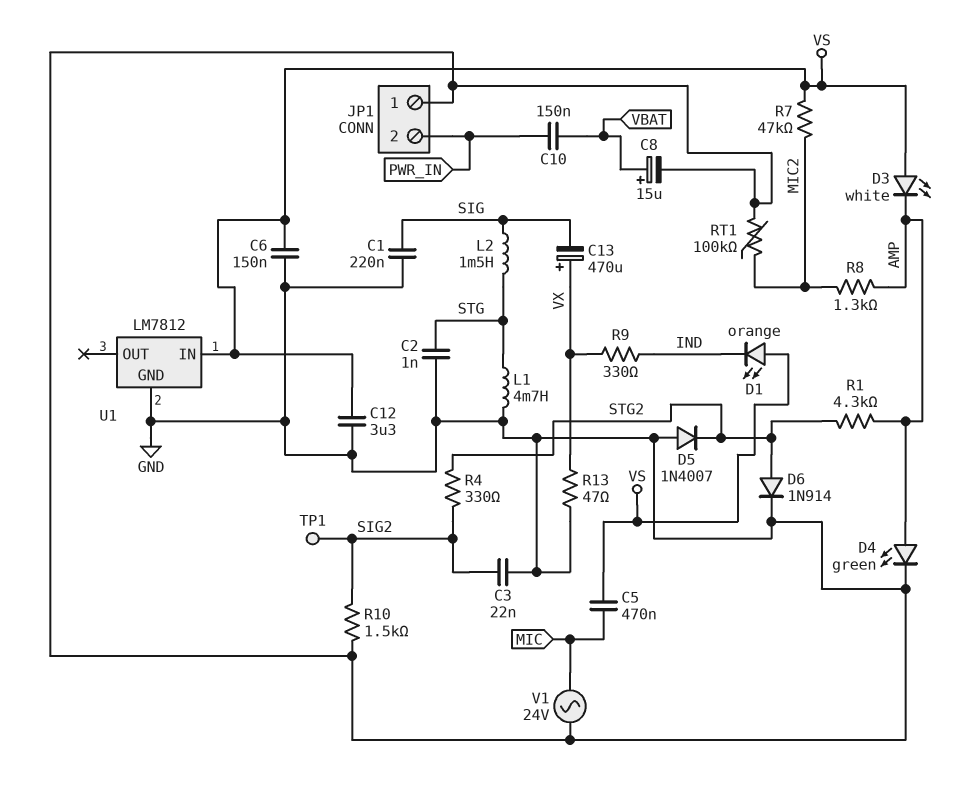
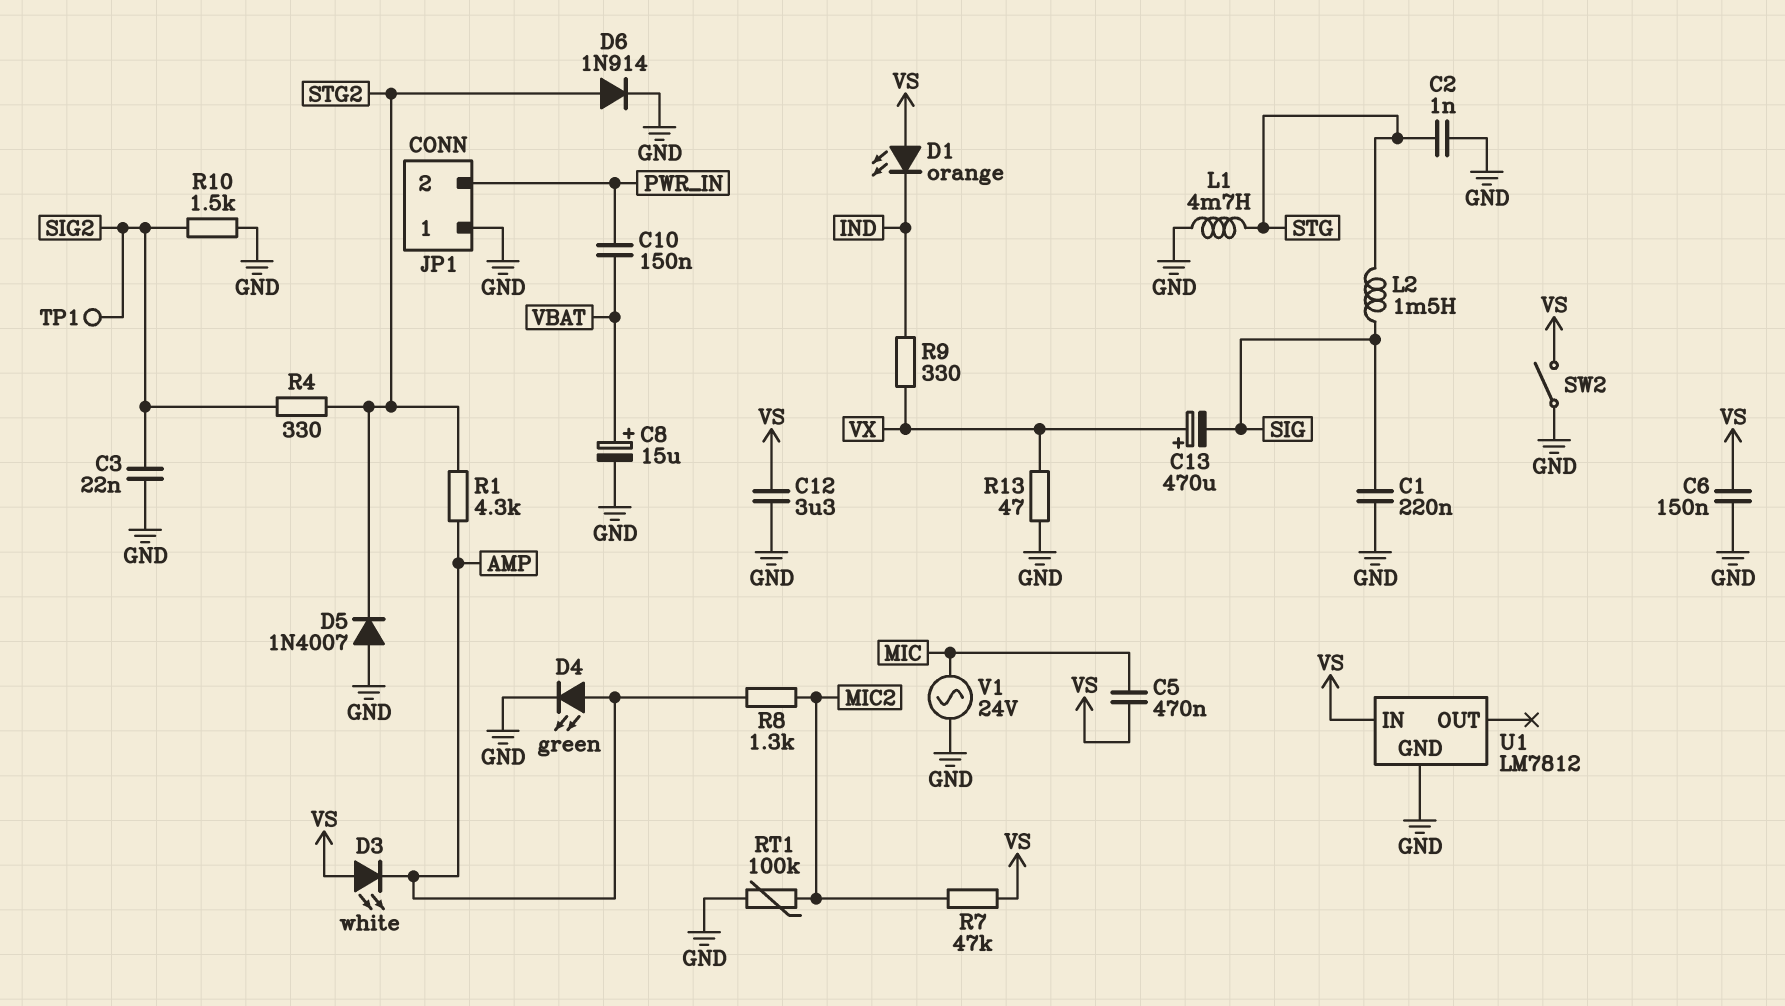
SW2: none -> switch (GND, VS)

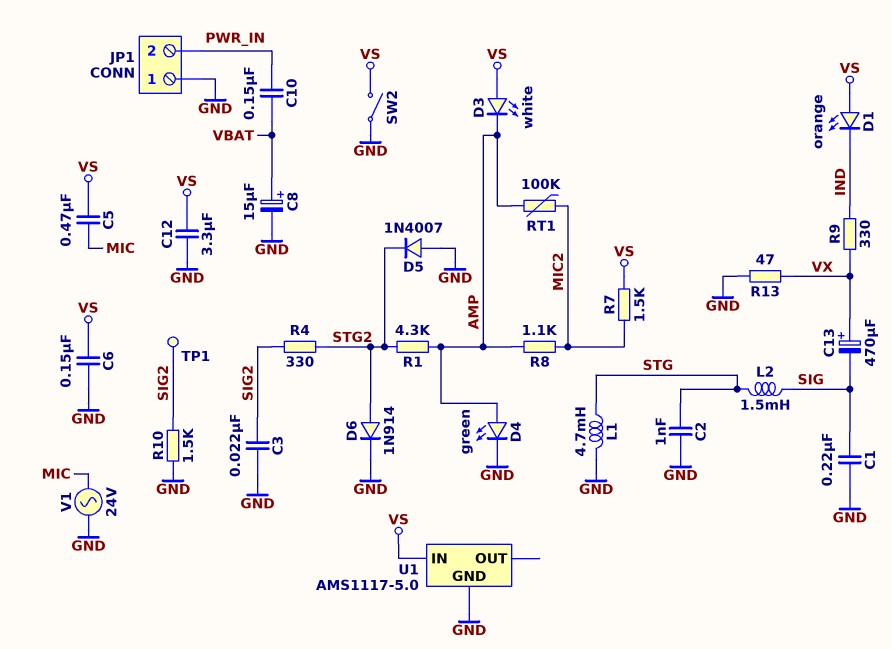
R7: 47k (MIC2, VS) -> 1.5k (MIC2, VS)
R8: 1.3k (AMP, MIC2) -> 1.1k (AMP, MIC2)
RT1: 100k (GND, MIC2) -> 100k (AMP, MIC2)
U1: LM7812 -> AMS1117-5.0

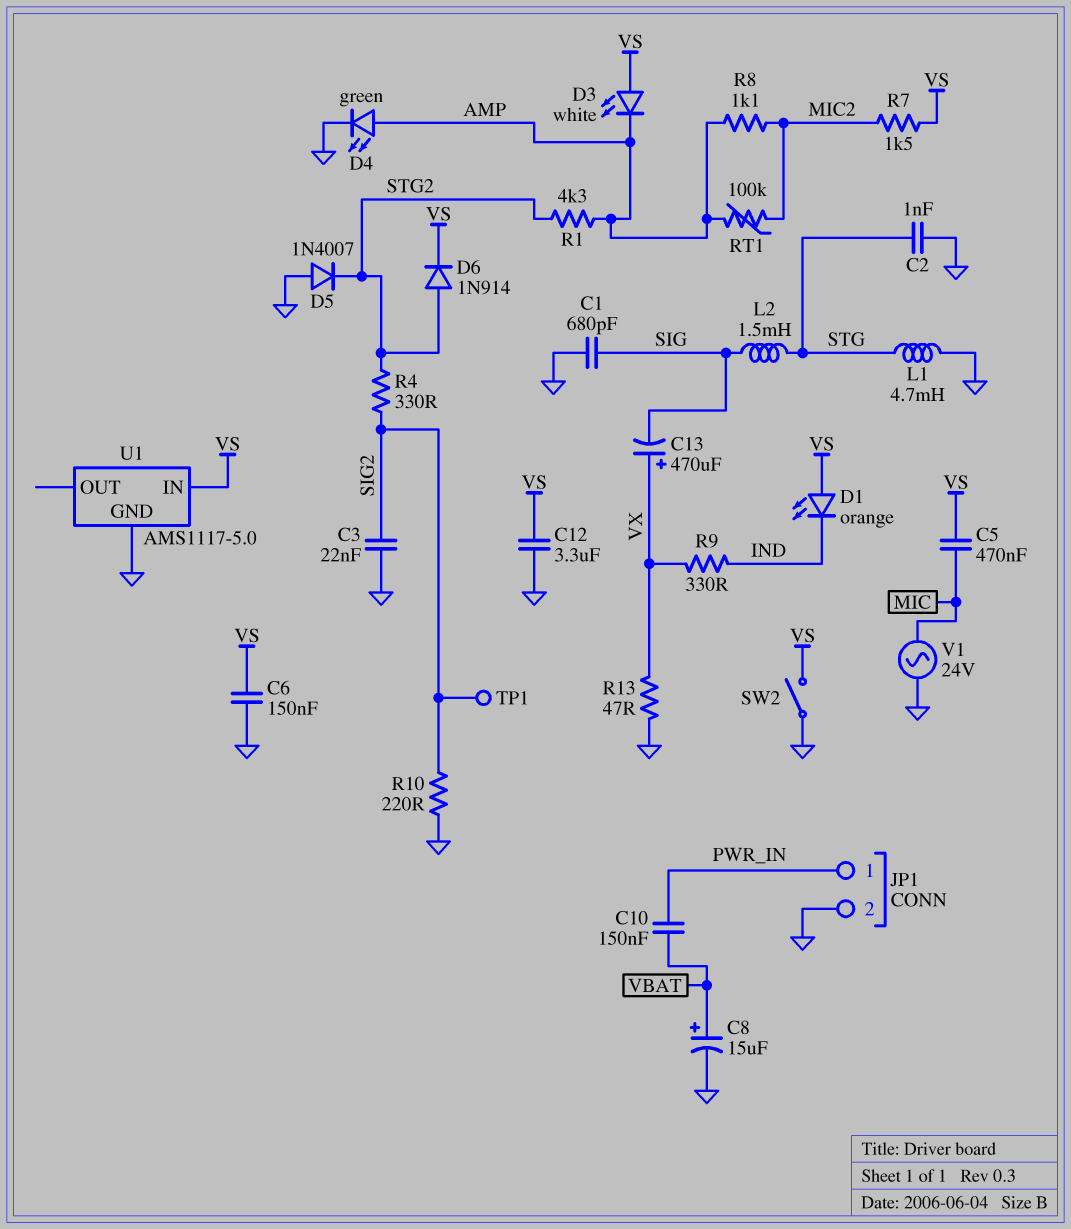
C1: 220nF (GND, SIG) -> 680pF (GND, SIG)
D6: diode 1N914 (A STG2, K GND) -> diode 1N914 (A STG2, K VS)
JP1 pin 1: GND -> PWR_IN
JP1 pin 2: PWR_IN -> GND
R10: 1.5k (GND, SIG2) -> 220 (GND, SIG2)

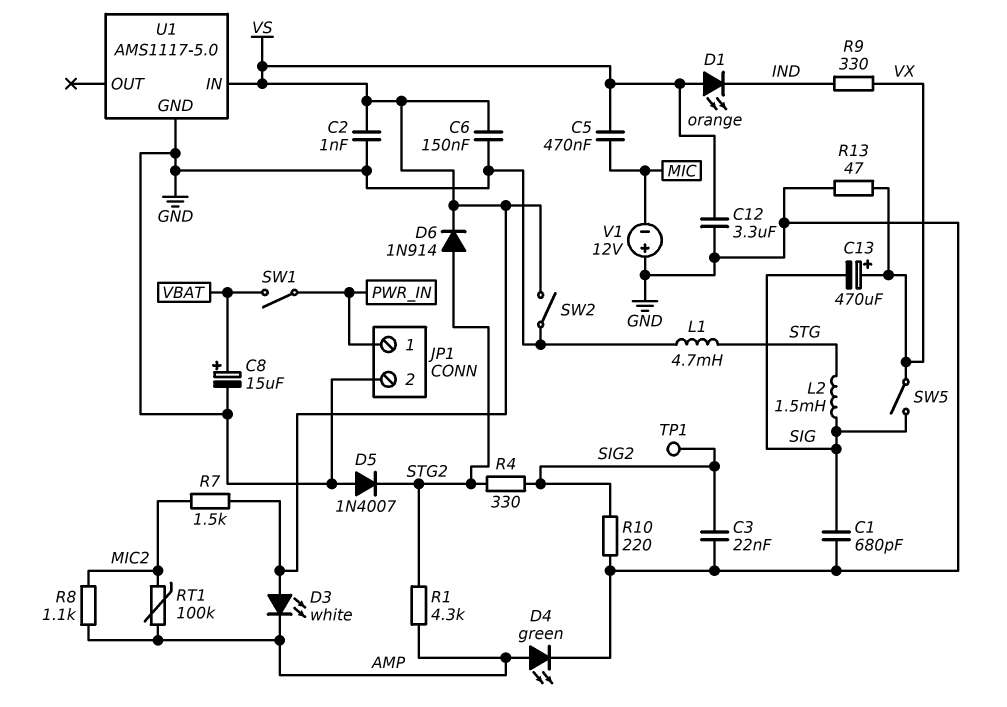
C2: 1nF (GND, STG) -> 1nF (GND, VS)
C10: 150nF (PWR_IN, VBAT) -> none
SW1: none -> switch (PWR_IN, VBAT)
SW5: none -> switch (SIG, VX)
V1: AC 24V (GND, MIC) -> 12V (plus GND, minus MIC)

